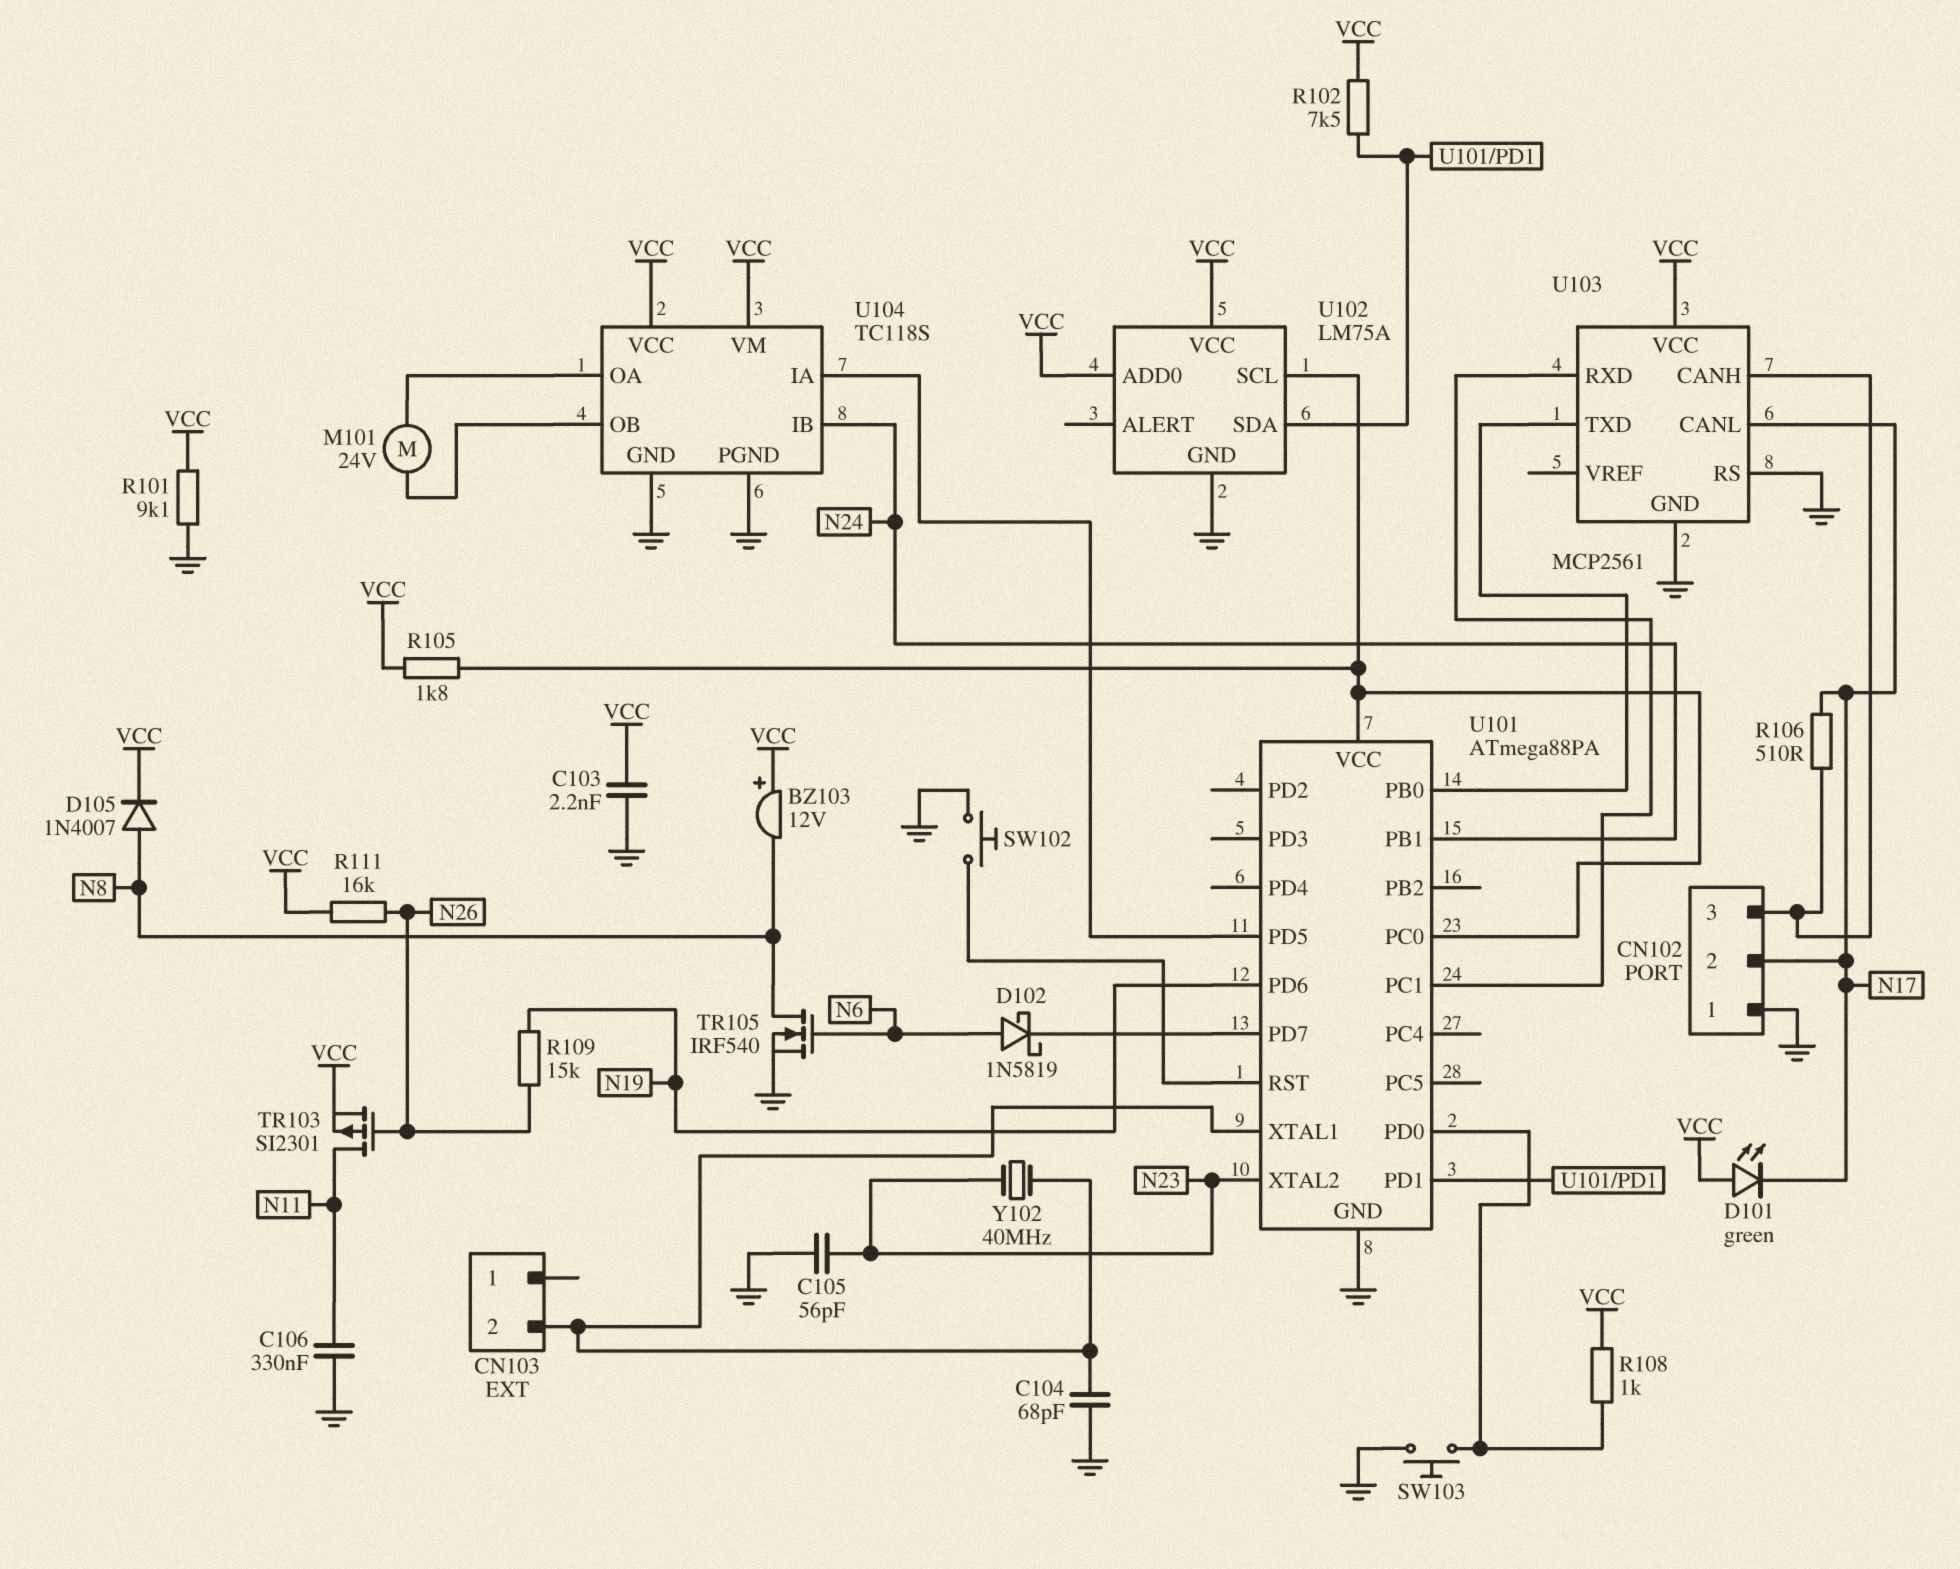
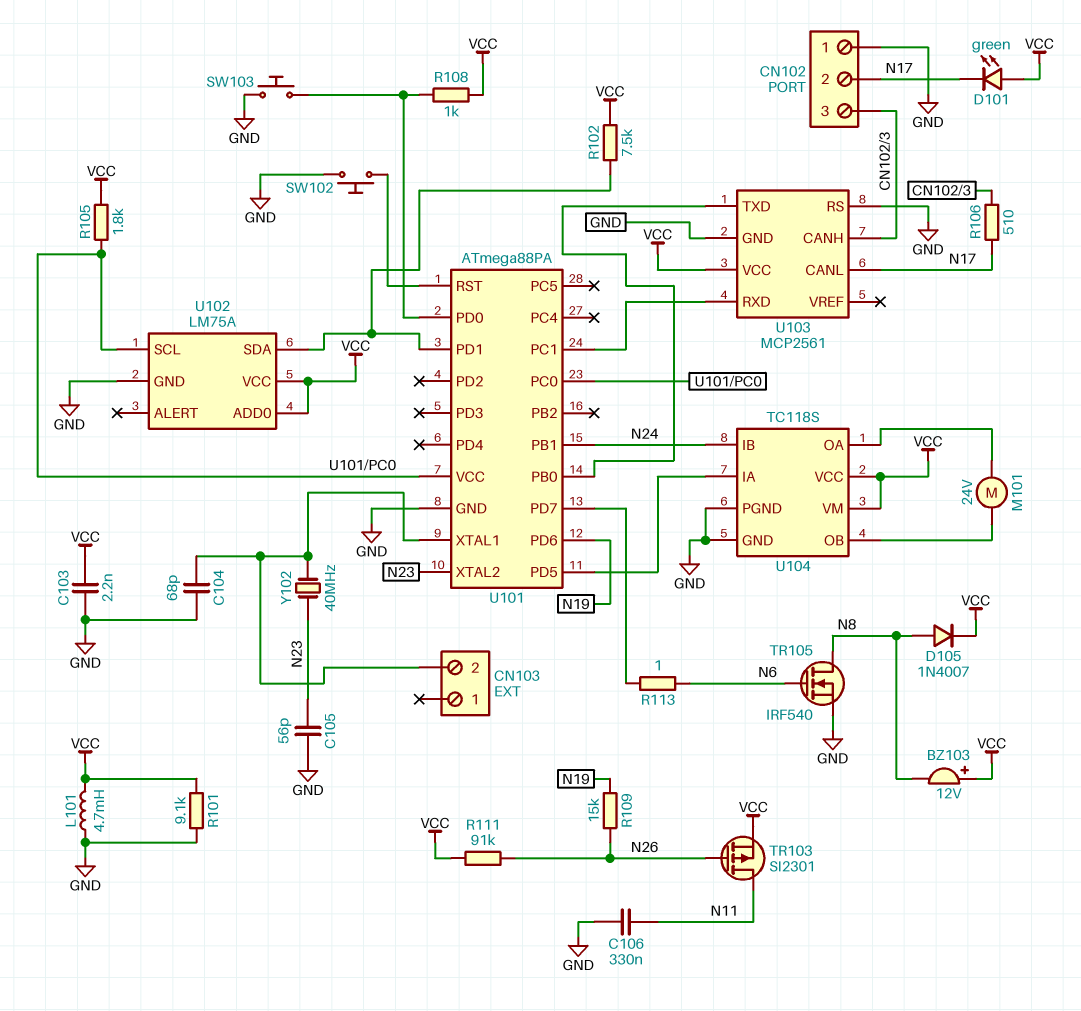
D102: schottky 1N5819 (A N6, K U101/PD7) -> none
L101: none -> 4.7mH (GND, VCC)
R111: 16k (N26, VCC) -> 91k (N26, VCC)
R113: none -> 1 (N6, U101/PD7)

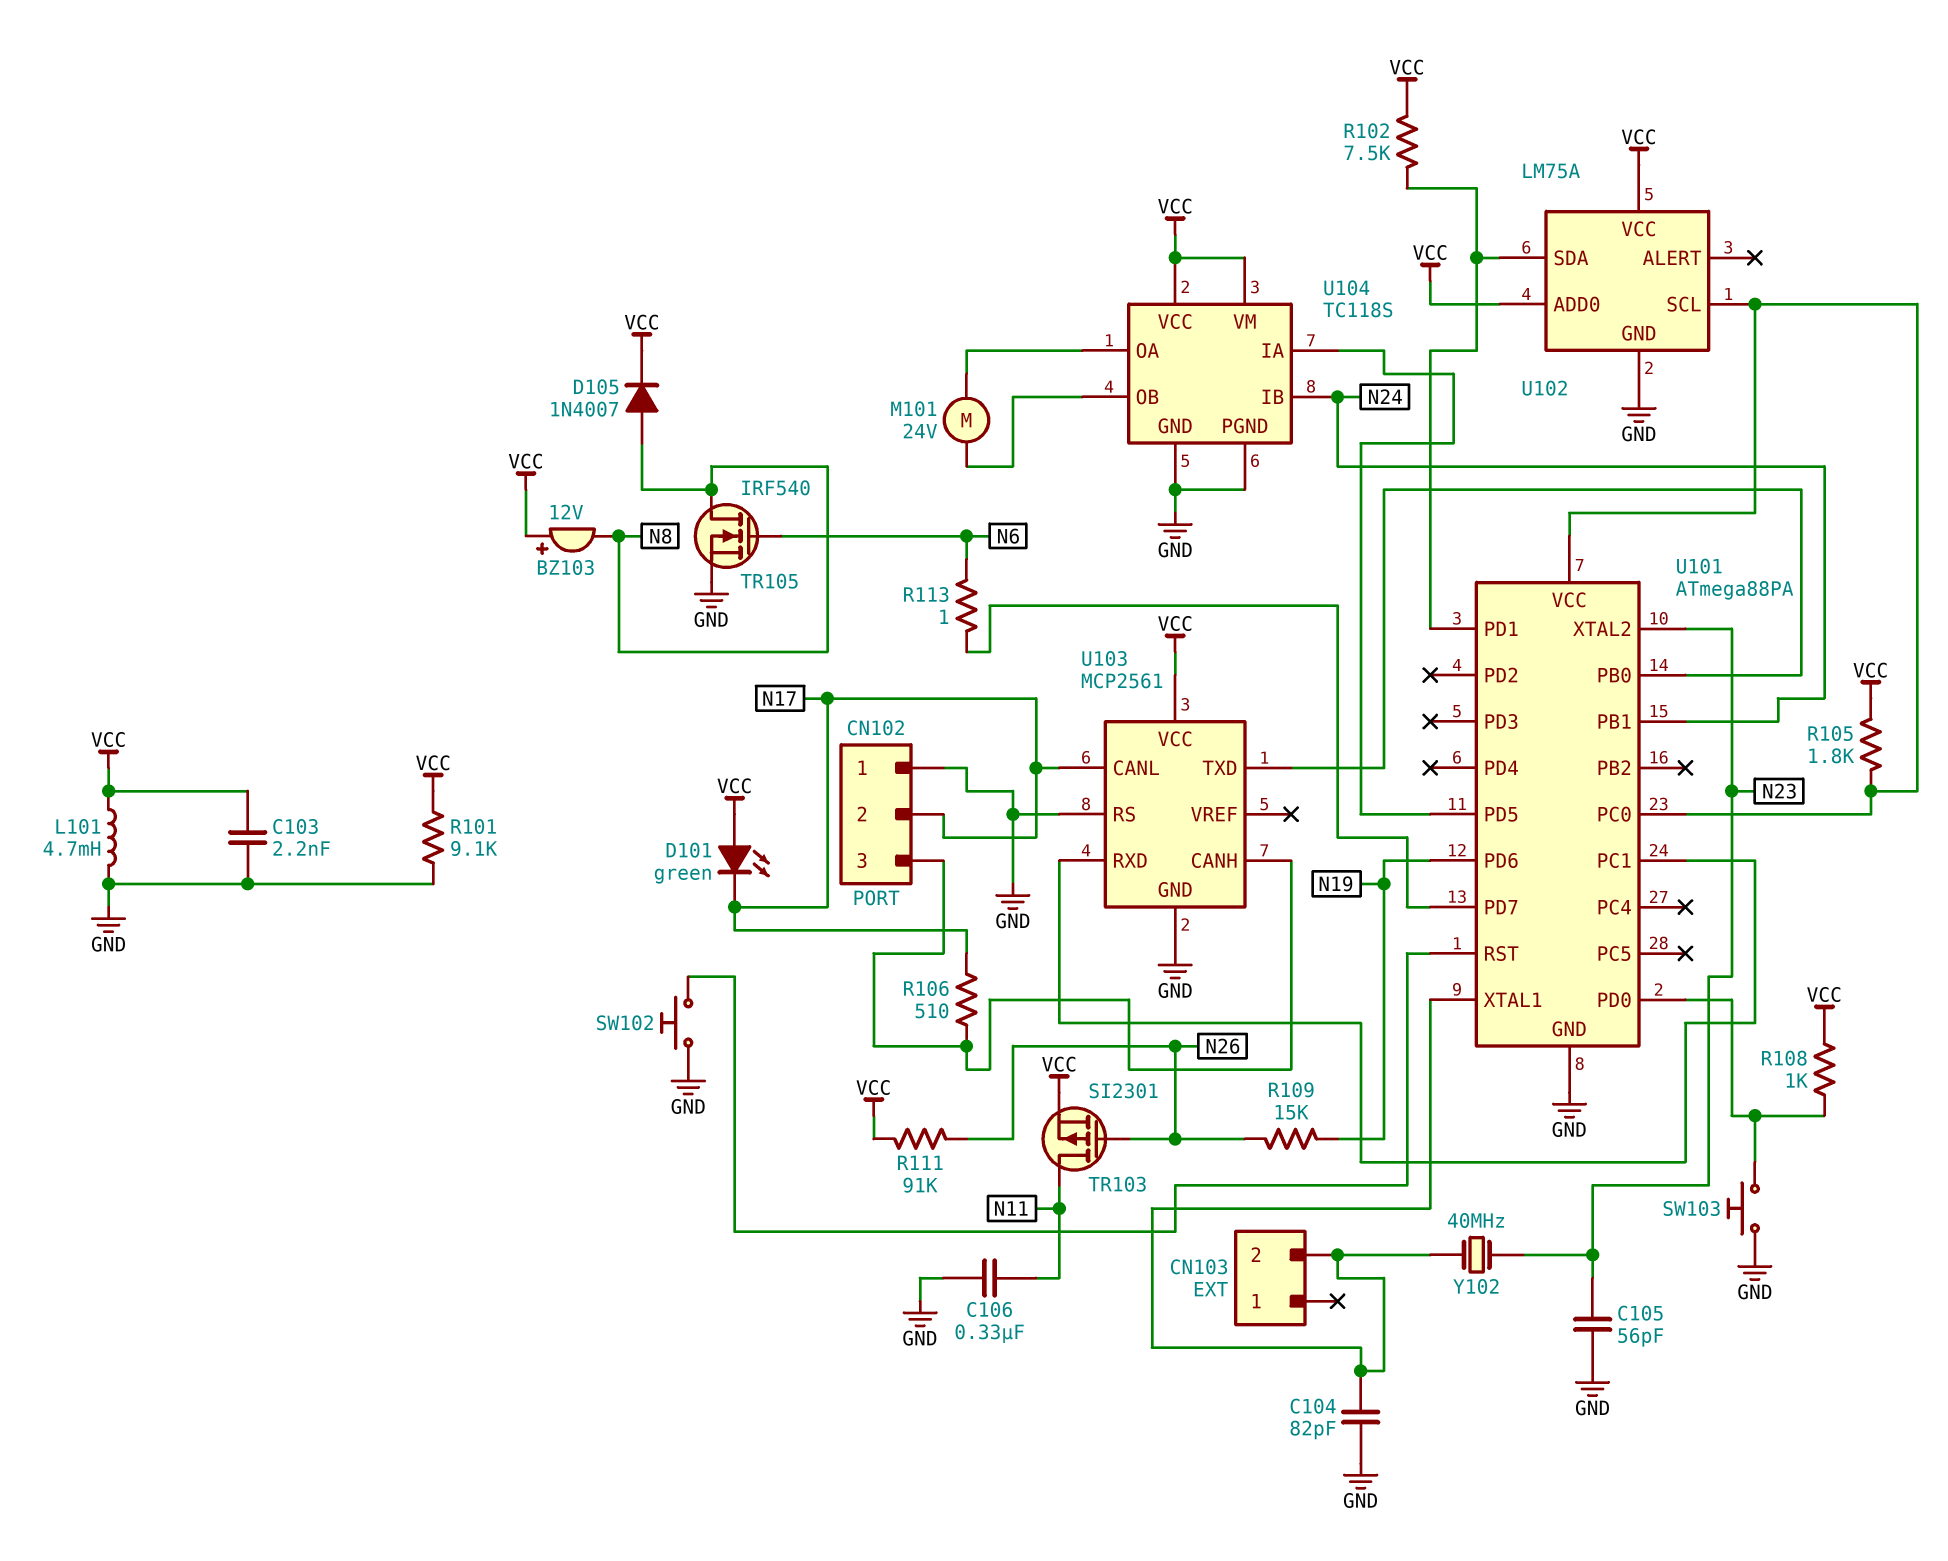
C104: 68pF (CN103/2, GND) -> 82pF (CN103/2, GND)

